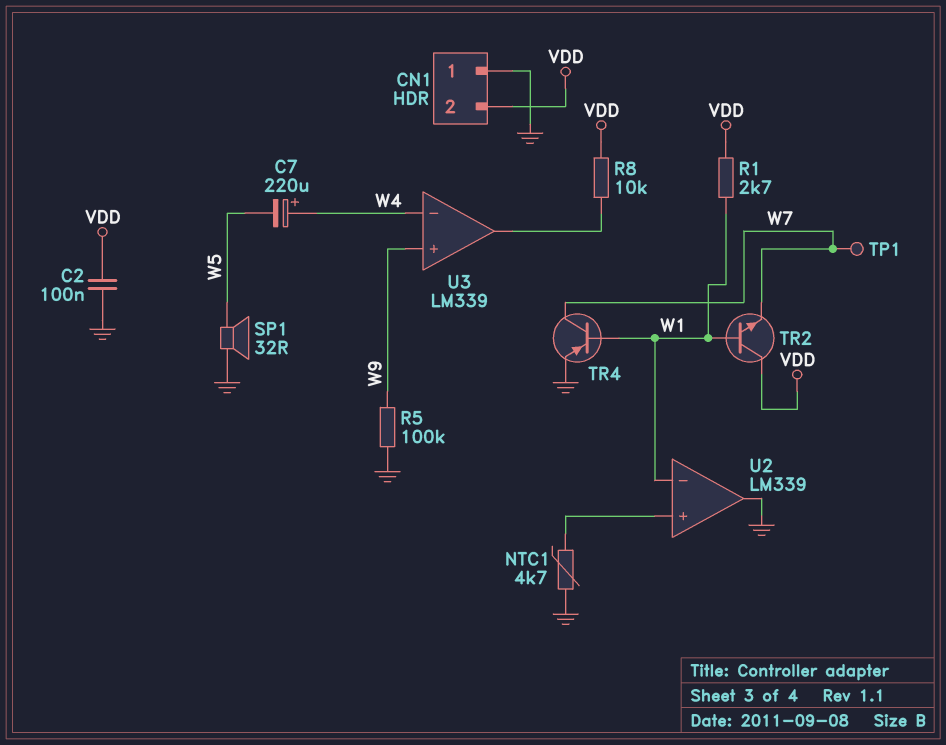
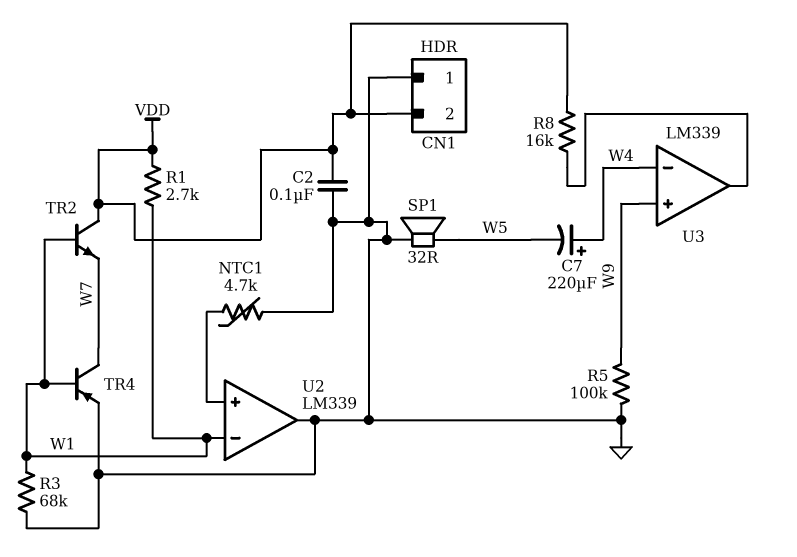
R3: none -> 68k (GND, W1)
R8: 10k (U3/out, VDD) -> 16k (U3/out, VDD)
TP1: test point (W7) -> none

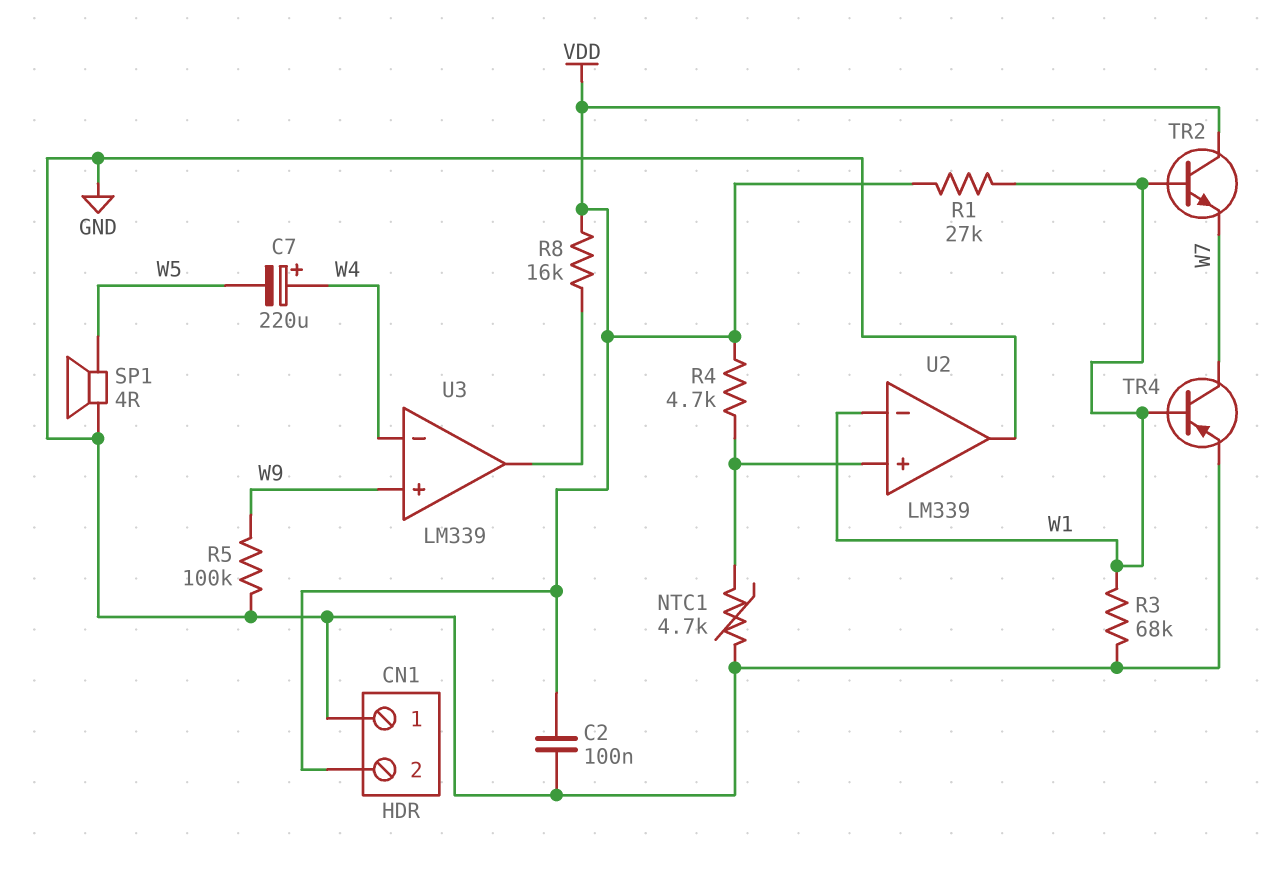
R1: 2.7k (VDD, W1) -> 27k (VDD, W1)
R4: none -> 4.7k (U2/in+, VDD)
SP1: speaker 32R (GND, W5) -> speaker 4R (GND, W5)

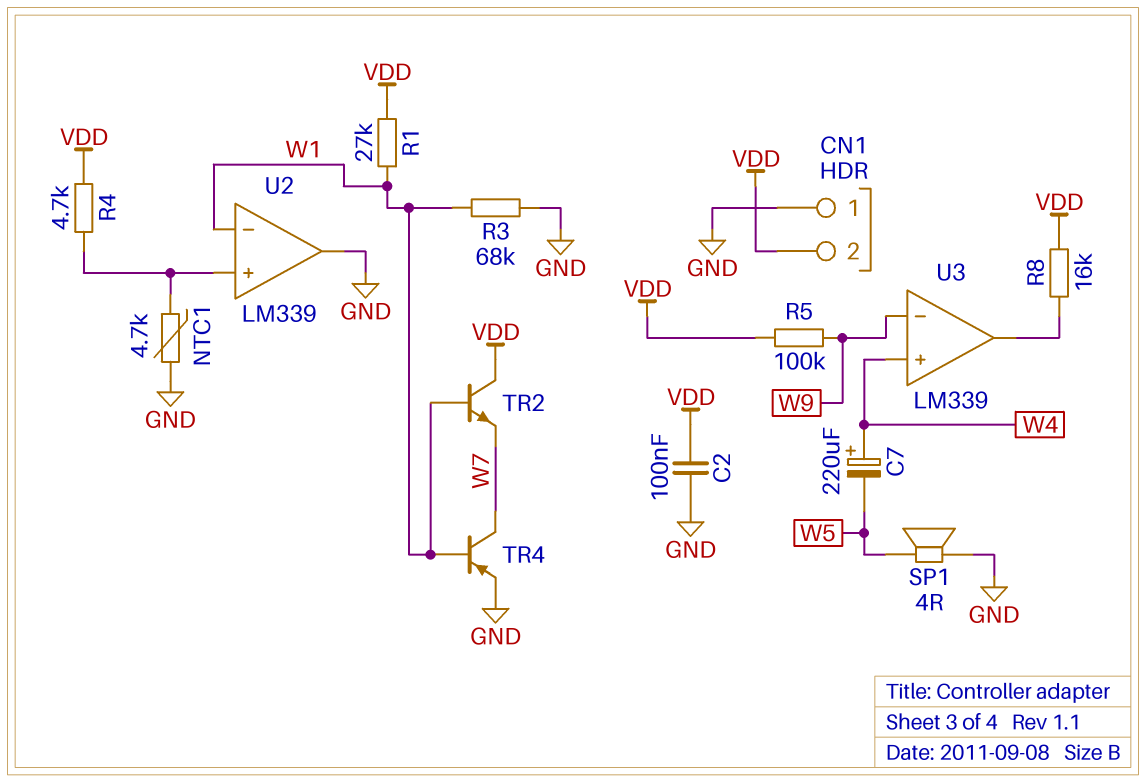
R5: 100k (GND, W9) -> 100k (VDD, W9)
U3 pin in+: W9 -> W4
U3 pin in-: W4 -> W9

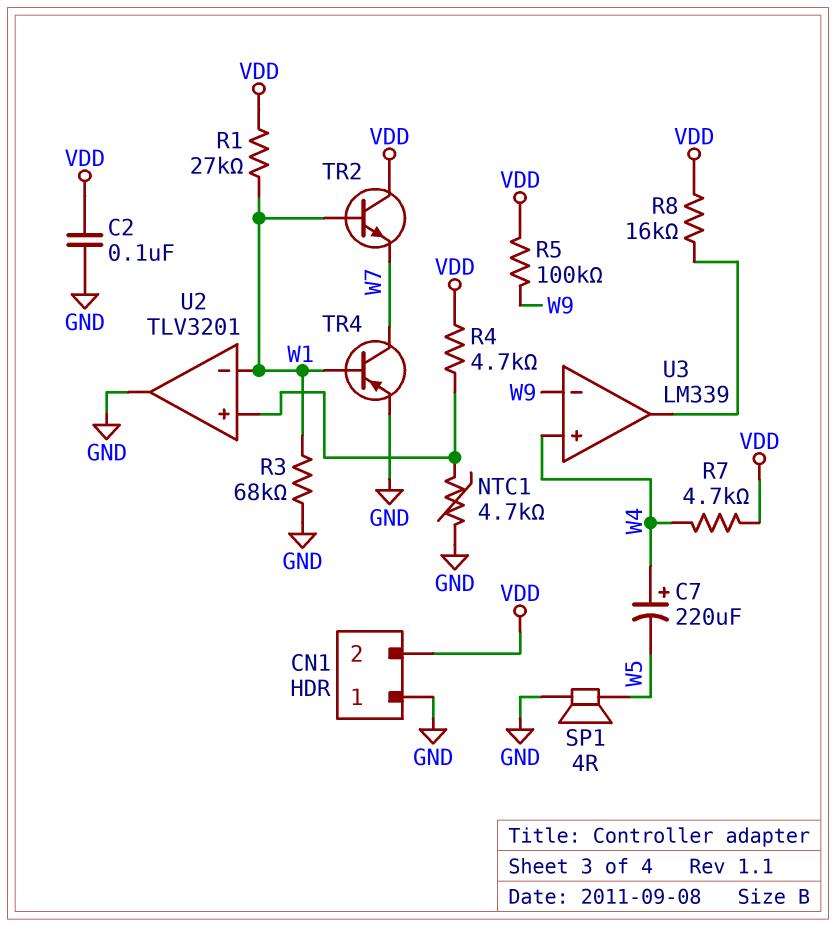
R7: none -> 4.7k (VDD, W4)
U2: LM339 -> TLV3201

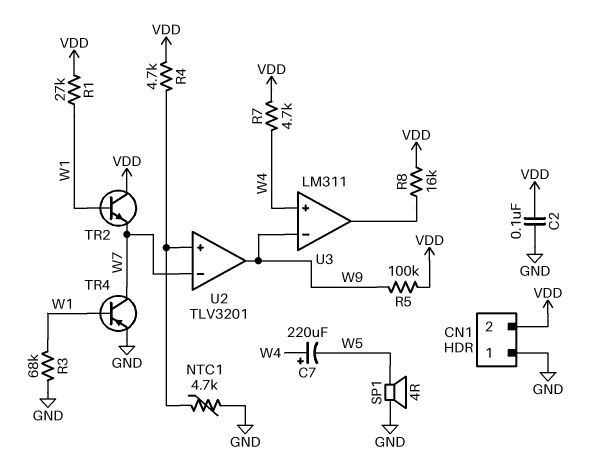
U2 pin in-: W1 -> W7
U2 pin out: GND -> W9
U3: LM339 -> LM311

